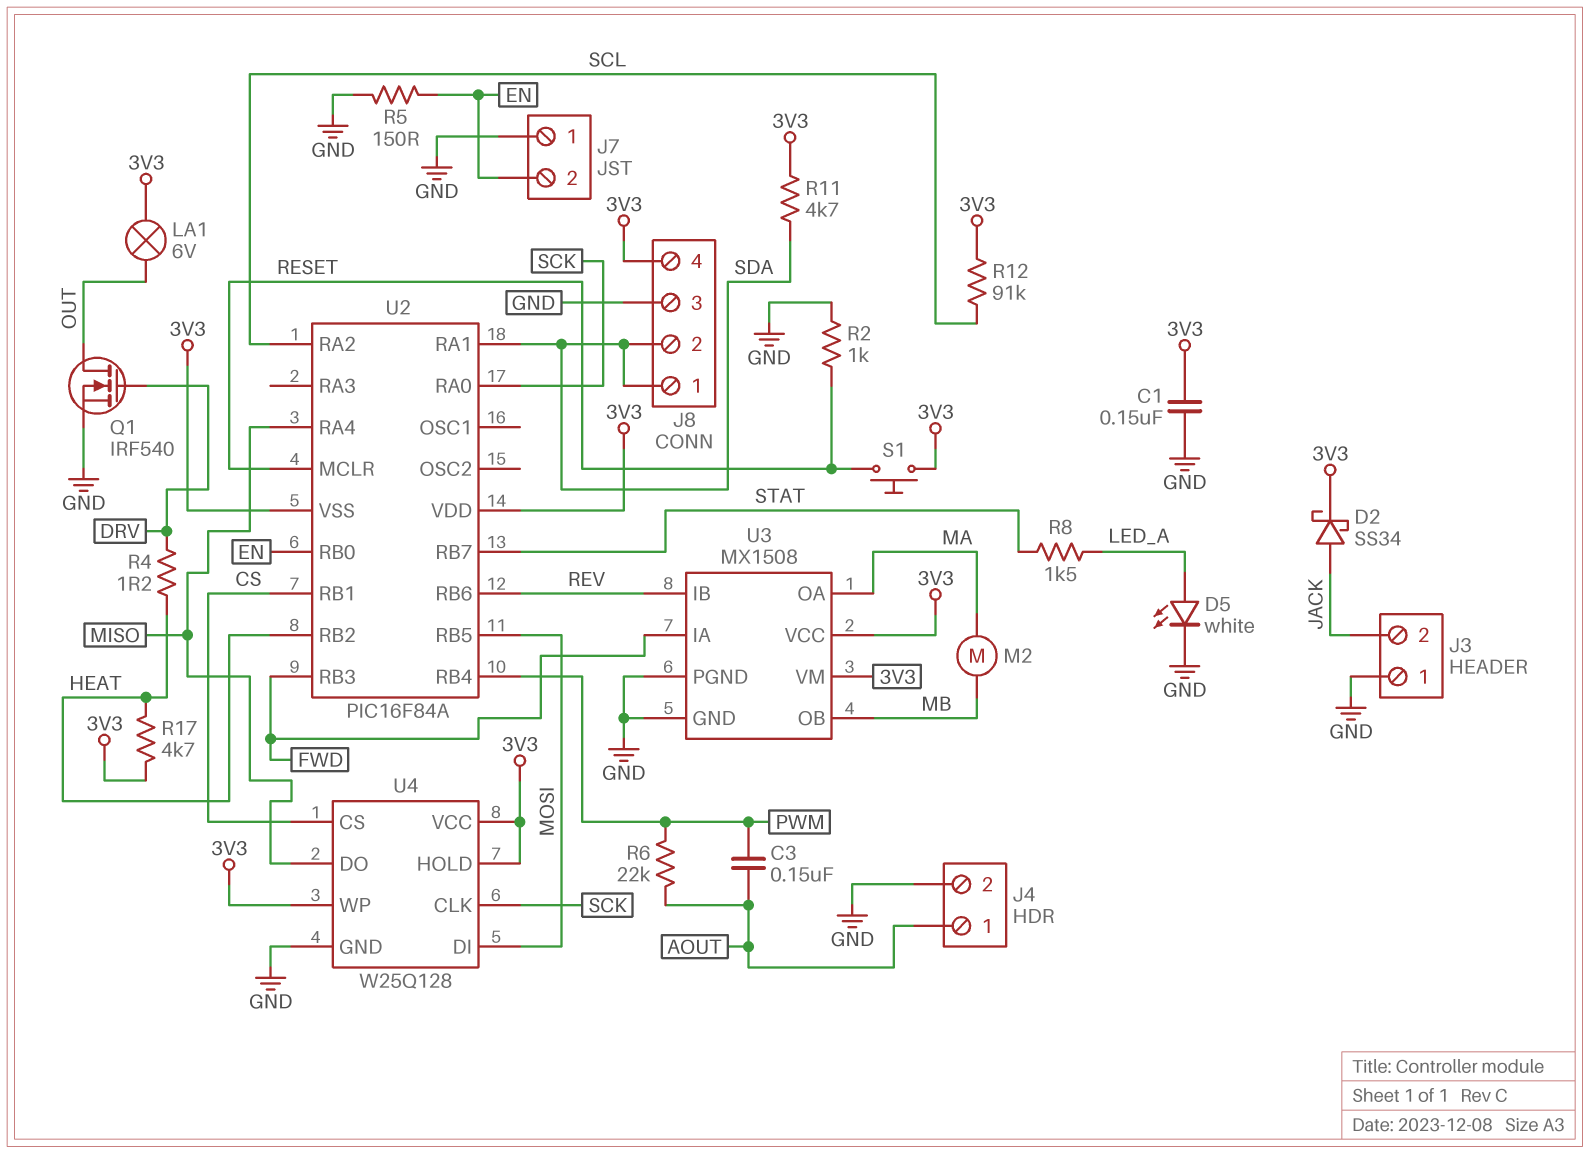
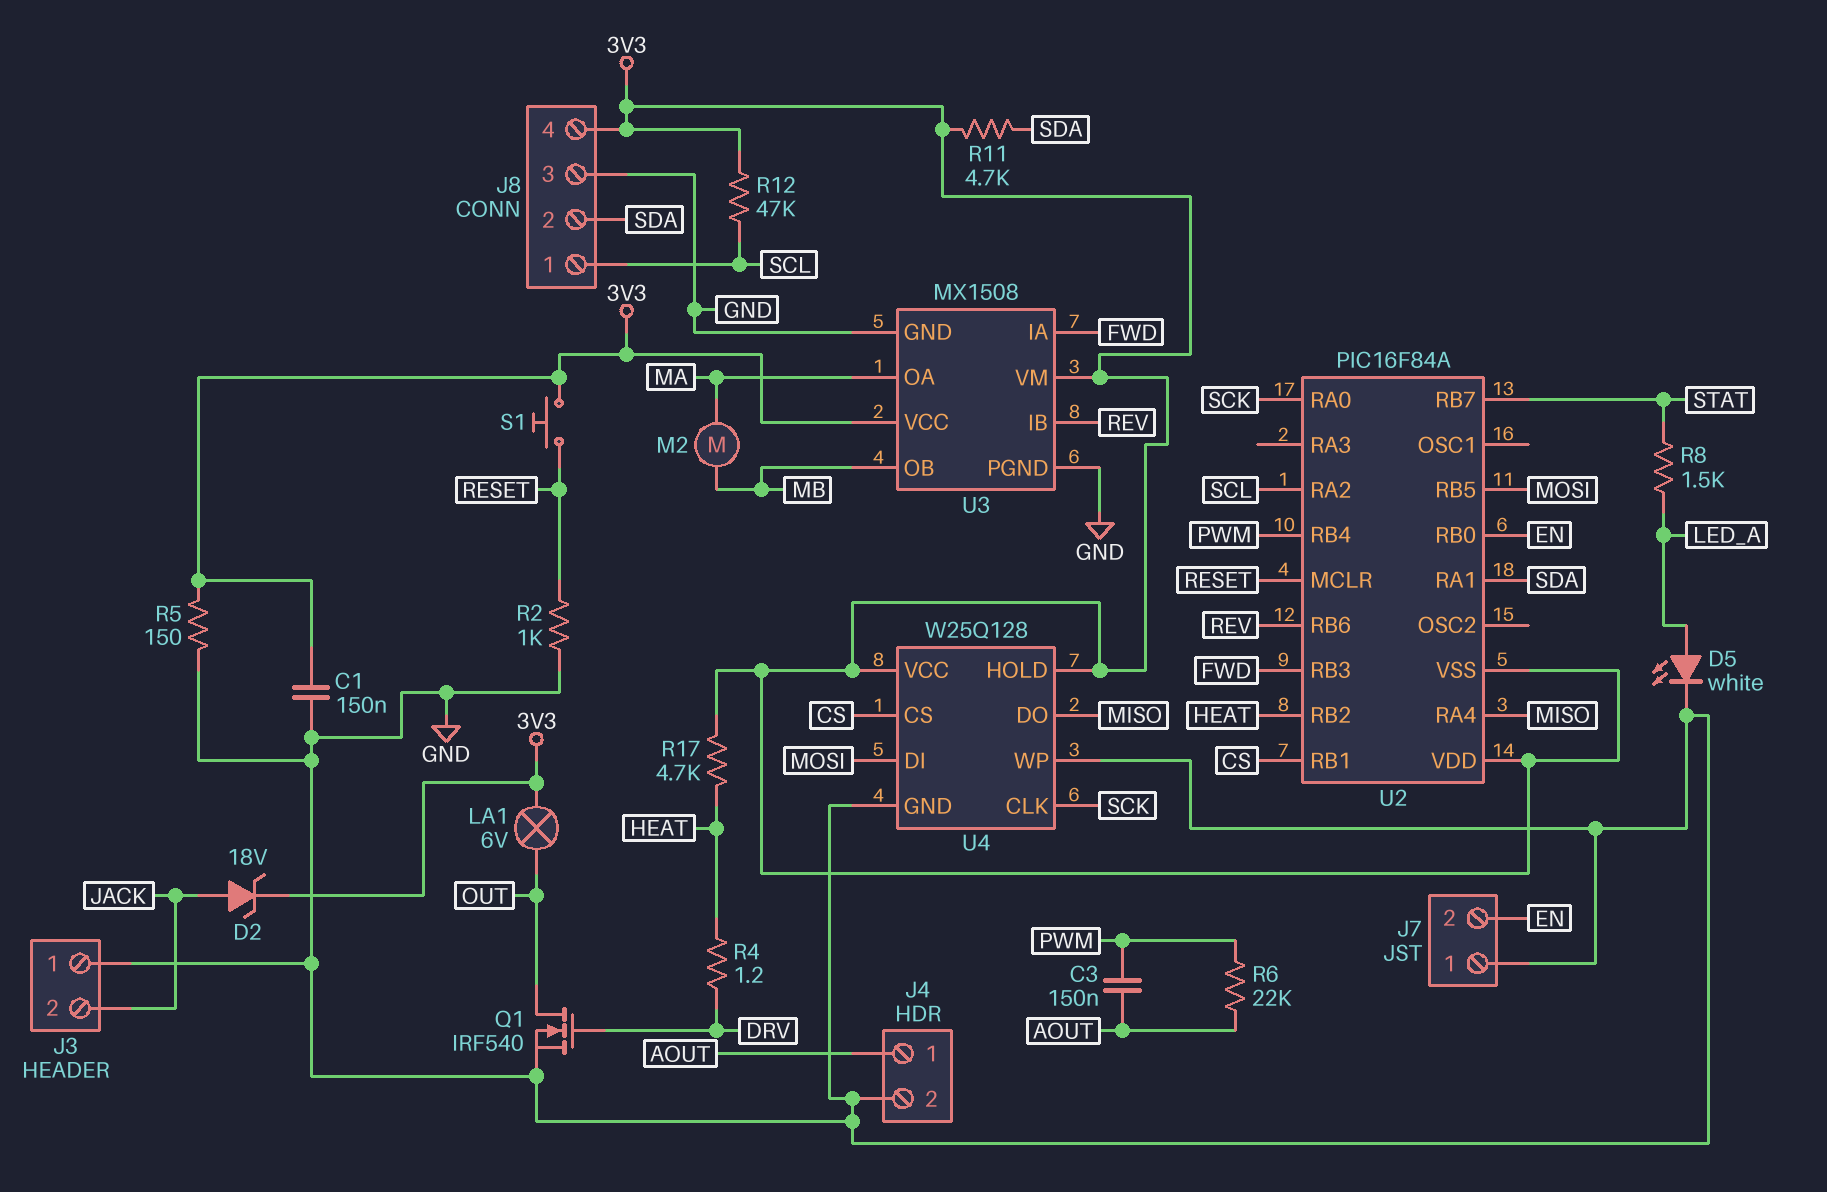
D2: schottky SS34 (A JACK, K 3V3) -> zener 18V (A JACK, K 3V3)
J8 pin 1: SDA -> SCL
R5: 150 (EN, GND) -> 150 (3V3, GND)
R12: 91k (3V3, SCL) -> 47k (3V3, SCL)
U4 pin WP: 3V3 -> GND

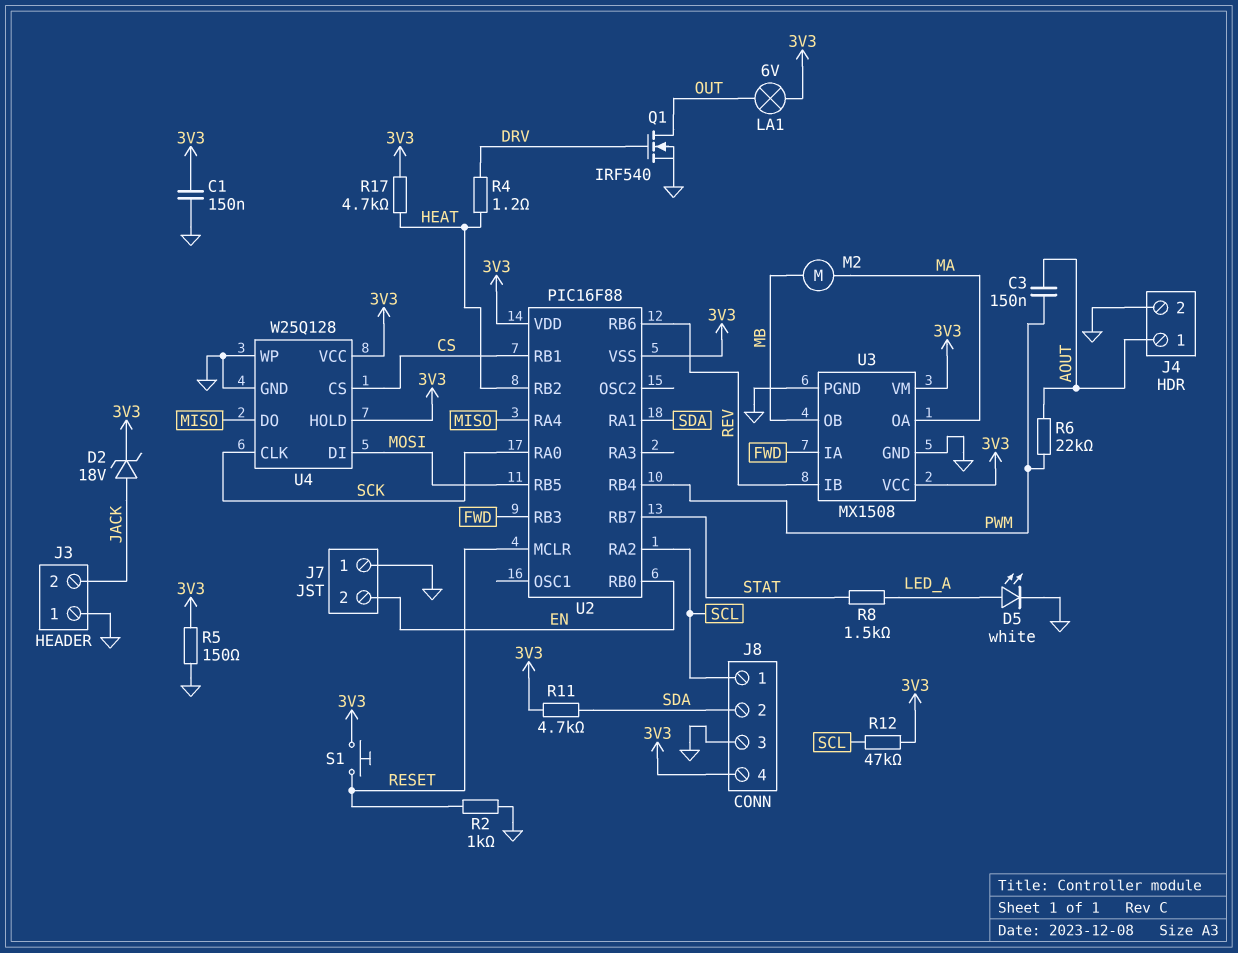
U2: PIC16F84A -> PIC16F88

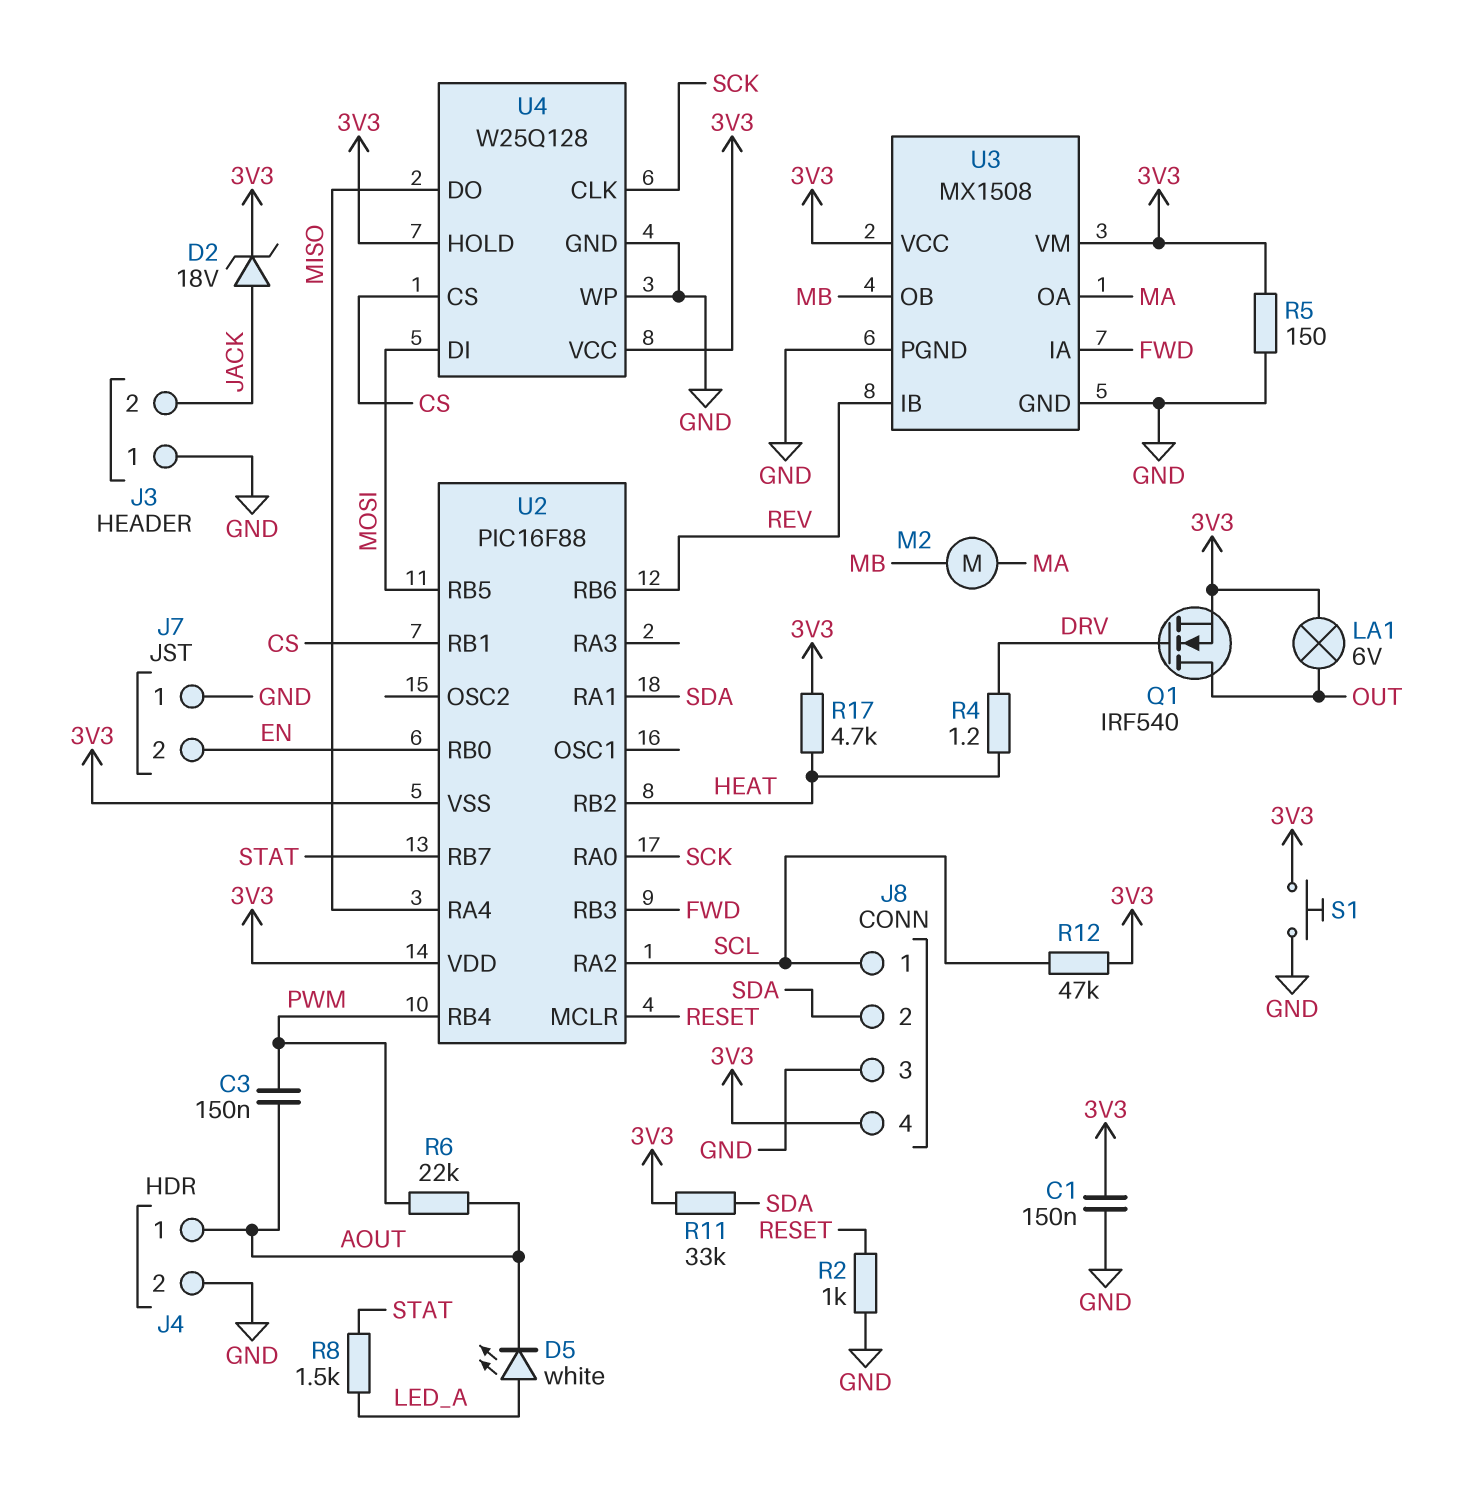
D5: LED white (A LED_A, K GND) -> LED white (A LED_A, K AOUT)
Q1: NMOS IRF540 (G DRV, D OUT, S GND) -> NMOS IRF540 (G DRV, D OUT, S 3V3)
R11: 4.7k (3V3, SDA) -> 33k (3V3, SDA)
S1: button (3V3, RESET) -> button (3V3, GND)

